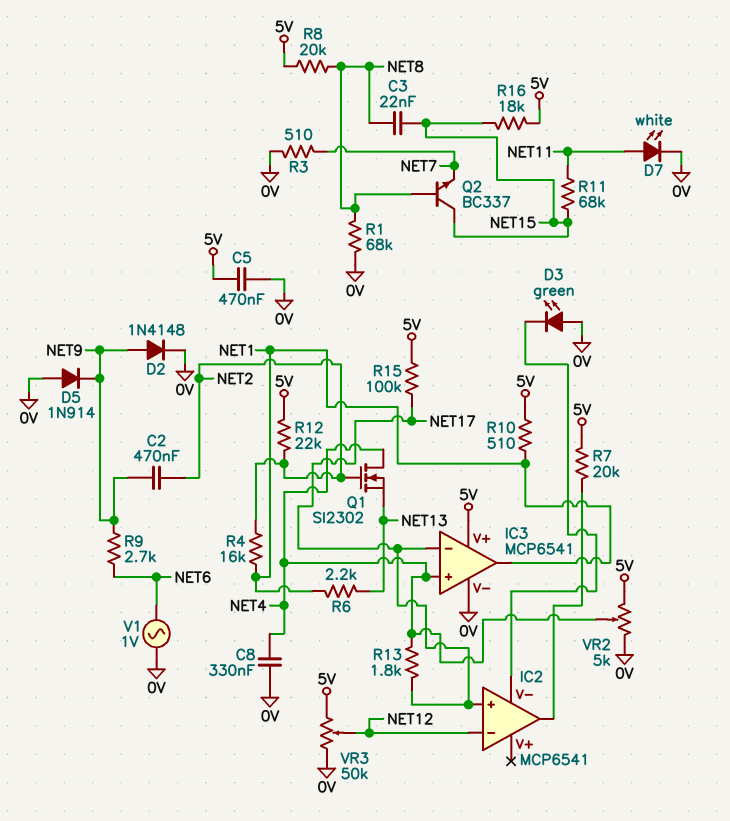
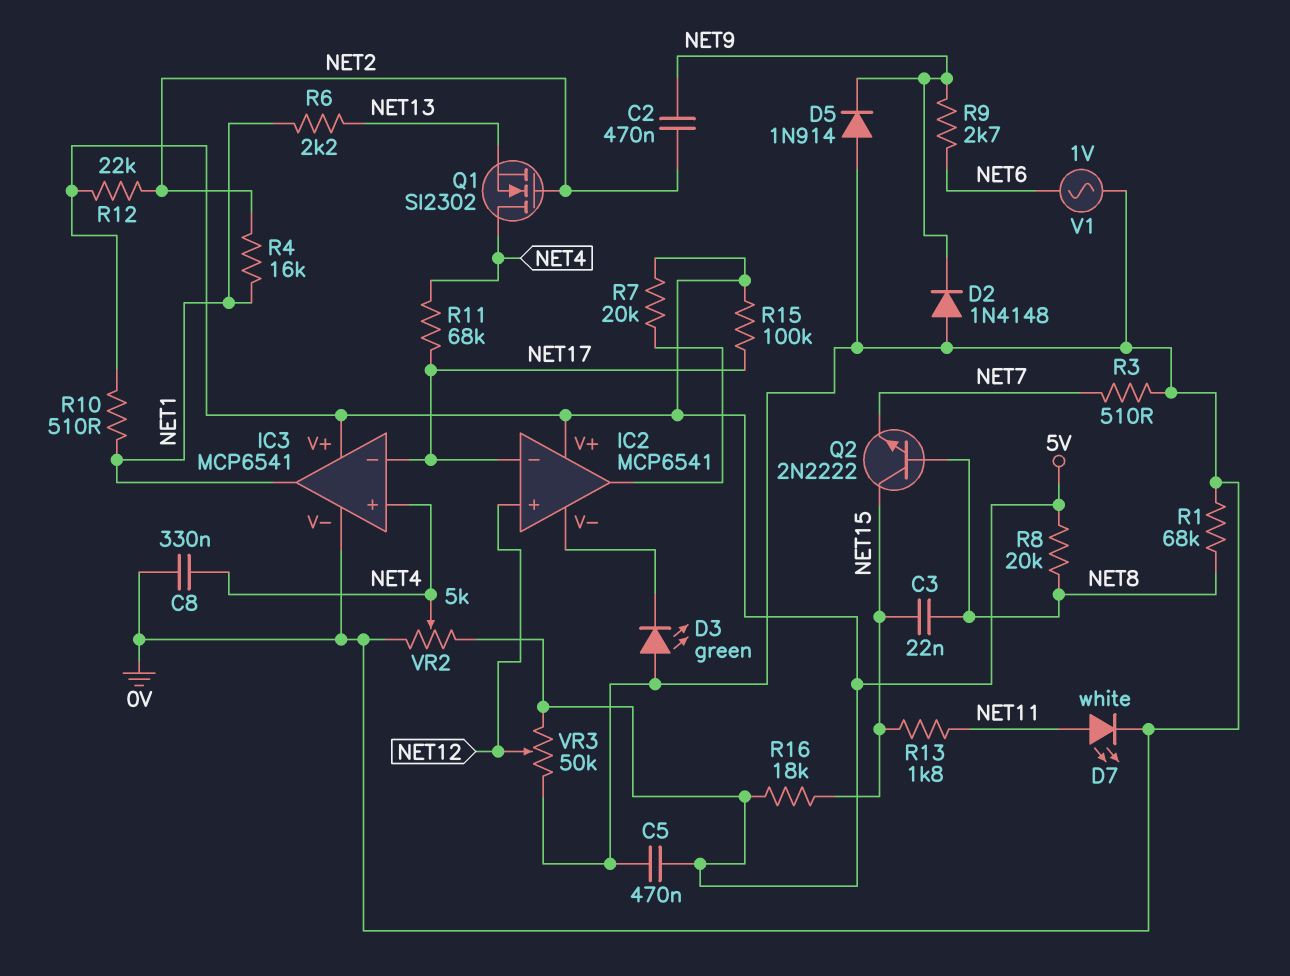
D2: diode 1N4148 (A NET9, K 0V) -> diode 1N4148 (A 0V, K NET9)
IC2 pin V+: none -> 5V
IC2 pin in+: NET17 -> NET12
IC2 pin in-: NET12 -> NET17
Q2: NPN BC337 (B NET8, C NET15, E NET7) -> NPN 2N2222 (B NET8, C NET15, E NET7)
R11: 68k (NET11, NET15) -> 68k (NET4, NET17)
R13: 1.8k (NET4, NET17) -> 1.8k (NET11, NET15)

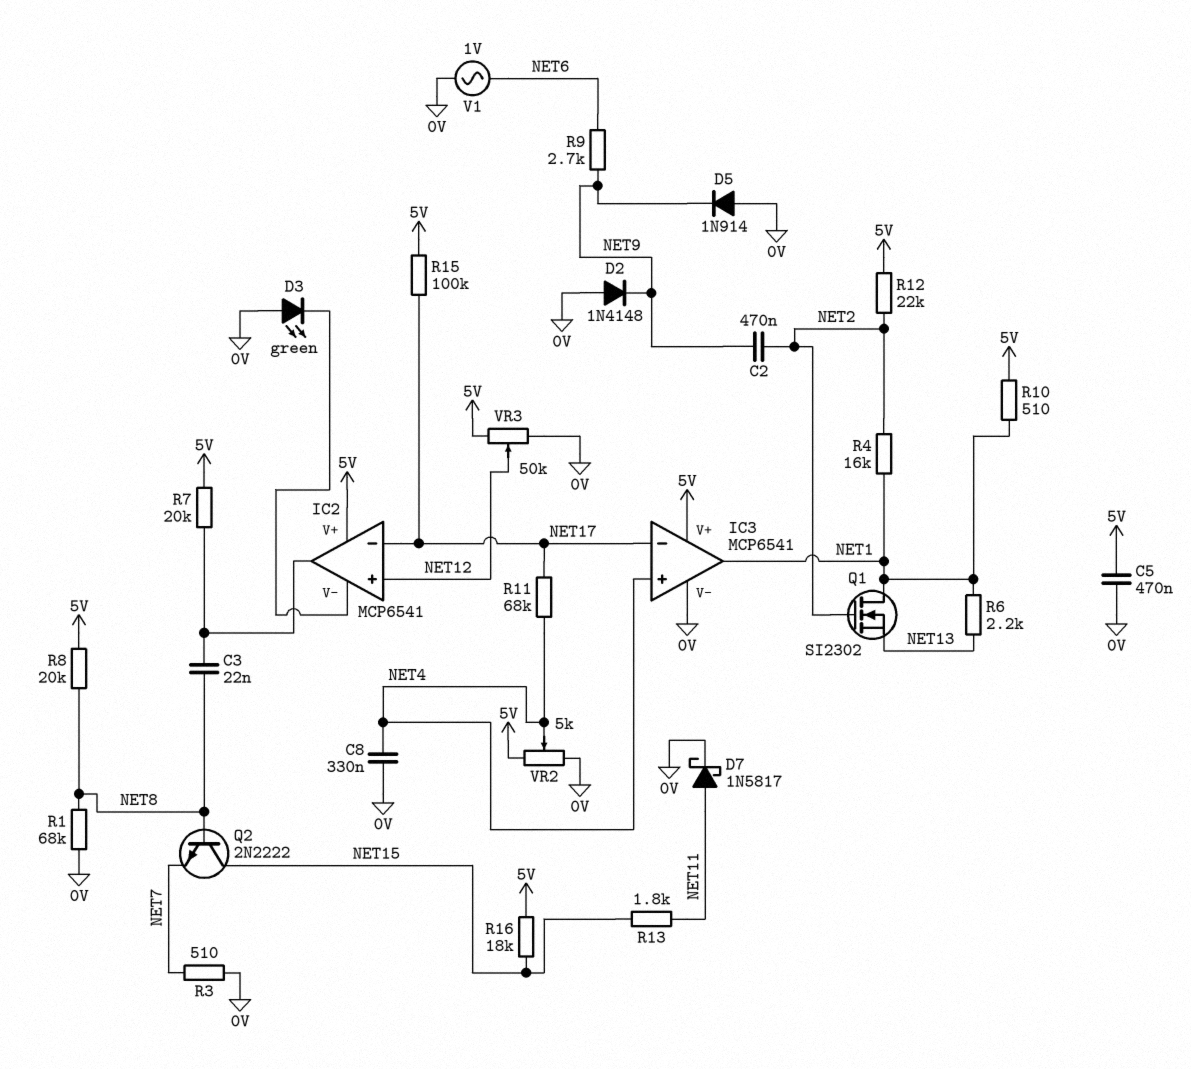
C3: 22nF (NET8, NET15) -> 22nF (IC2/out, NET8)
D7: LED white (A NET11, K 0V) -> schottky 1N5817 (A NET11, K 0V)
Q1: NMOS SI2302 (G NET2, D NET4, S NET13) -> NMOS SI2302 (G NET2, D NET1, S NET13)

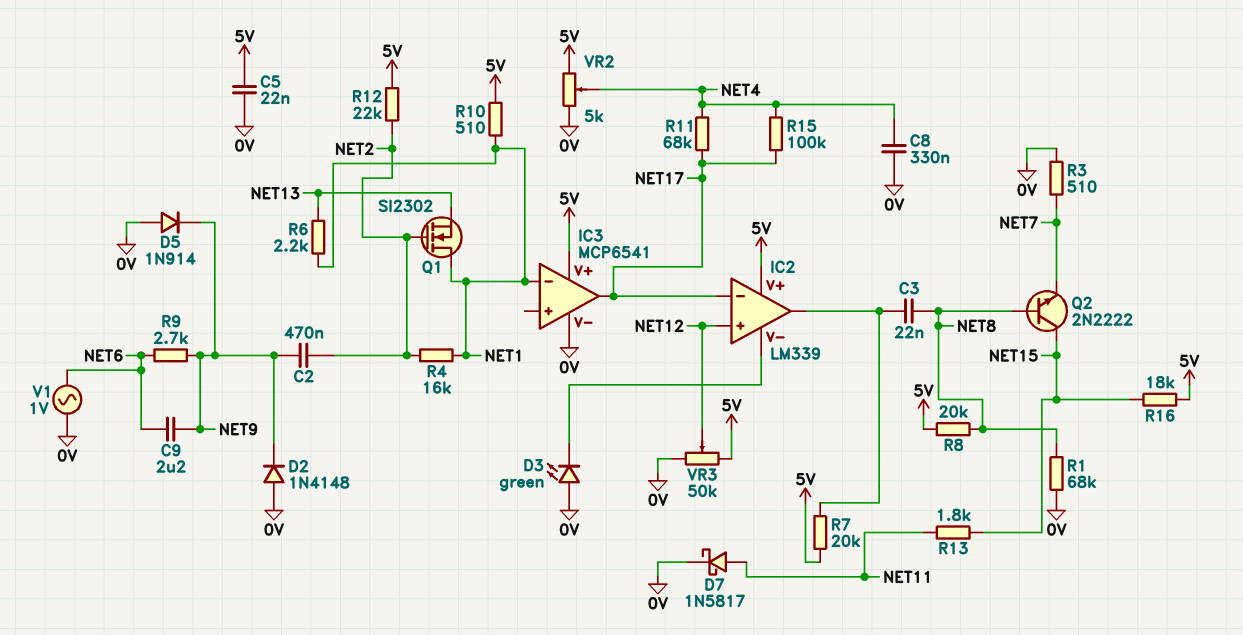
C5: 470nF (0V, 5V) -> 22nF (0V, 5V)
C9: none -> 2.2uF (NET6, NET9)
IC2: MCP6541 -> LM339
IC3 pin in+: NET4 -> none
IC3 pin in-: NET17 -> NET1
IC3 pin out: NET1 -> NET17
R15: 100k (5V, NET17) -> 100k (NET4, NET17)

